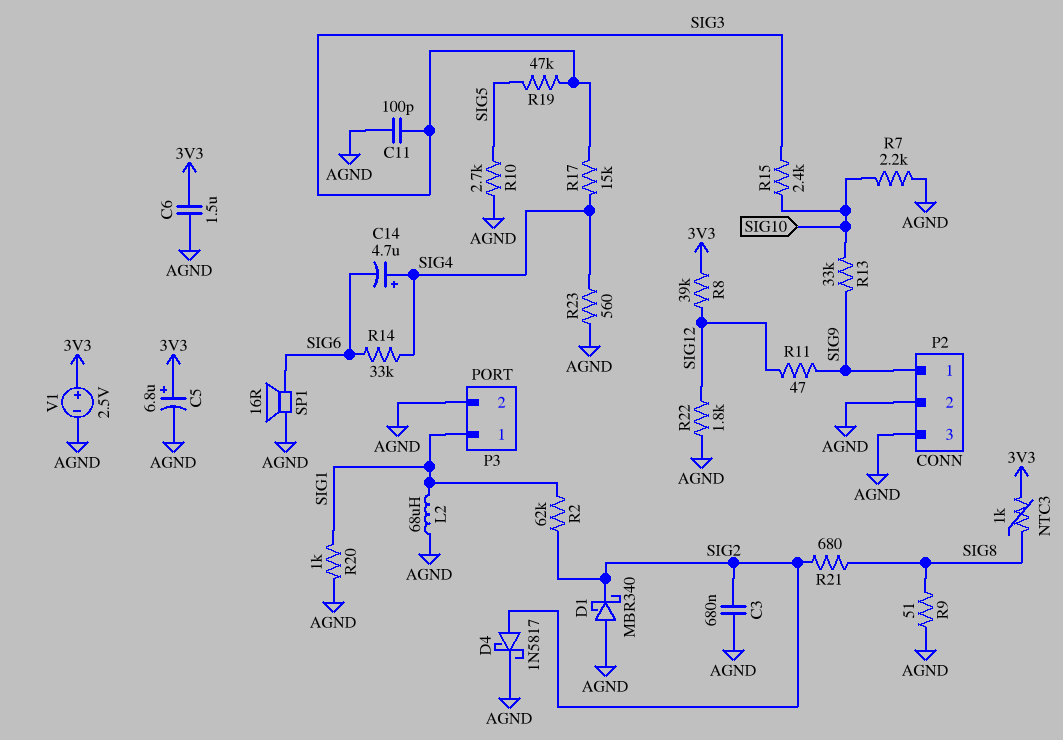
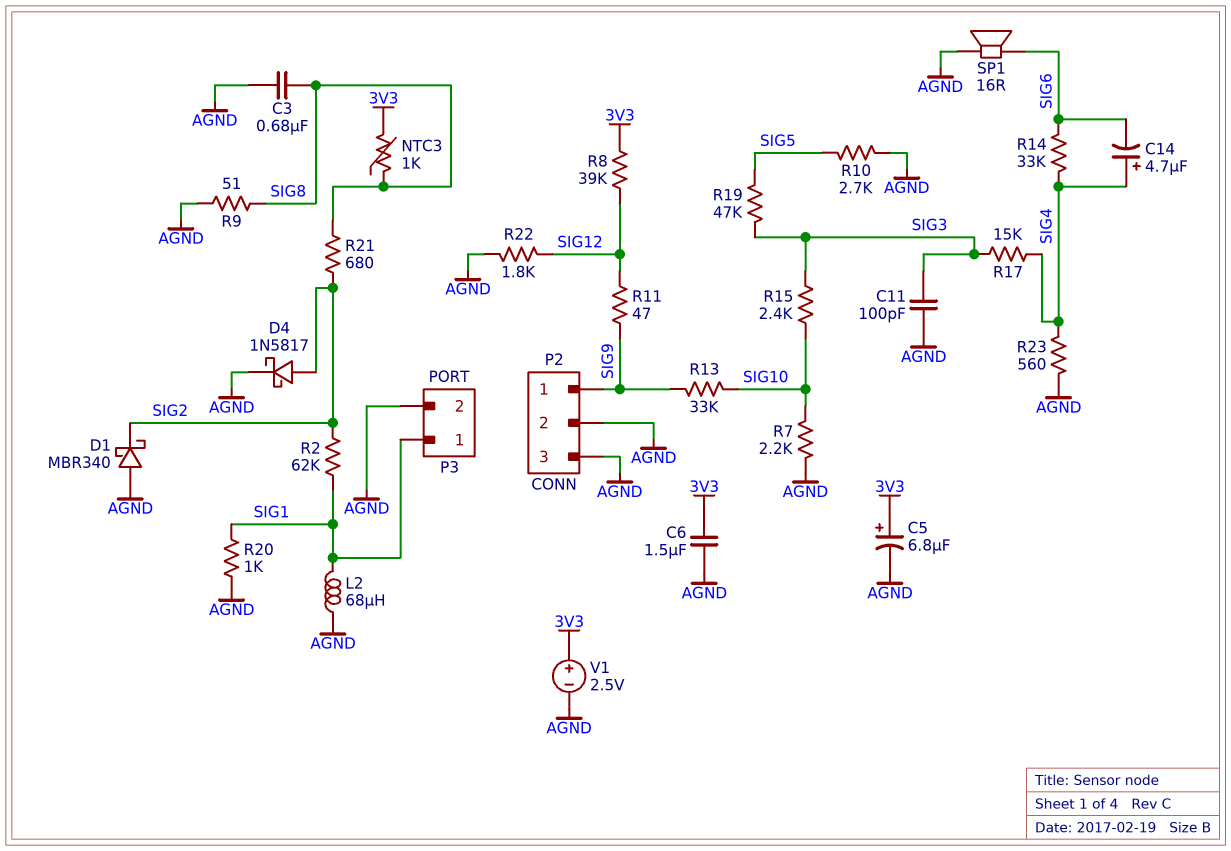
C3: 680nF (AGND, SIG2) -> 680nF (AGND, SIG8)

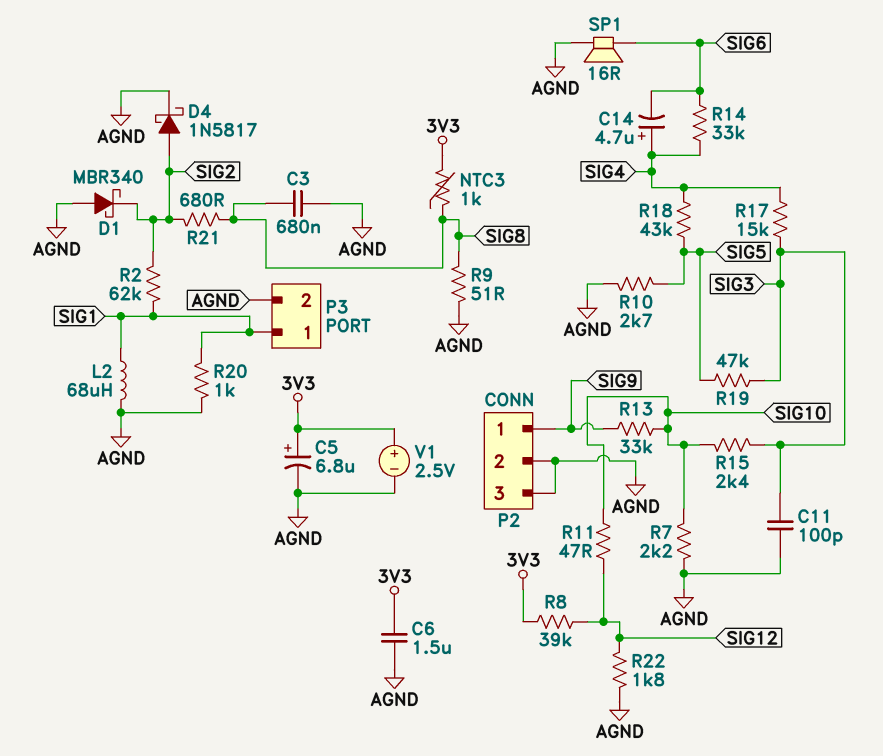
R11: 47 (SIG9, SIG12) -> 47 (SIG10, SIG12)
R18: none -> 43k (SIG4, SIG5)
R23: 560 (AGND, SIG4) -> none

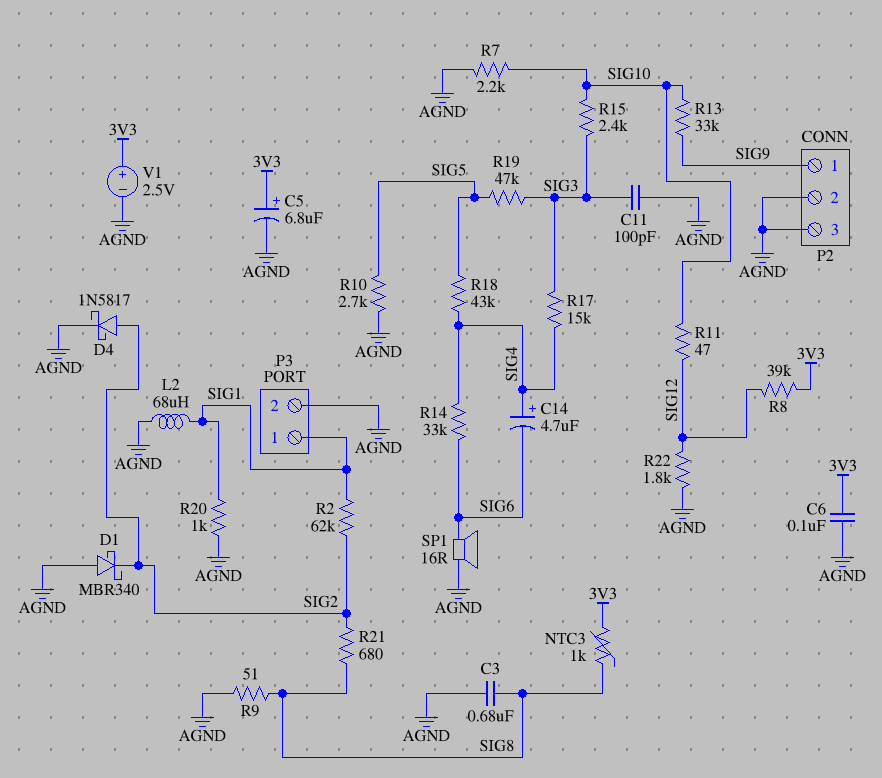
C6: 1.5uF (3V3, AGND) -> 100nF (3V3, AGND)

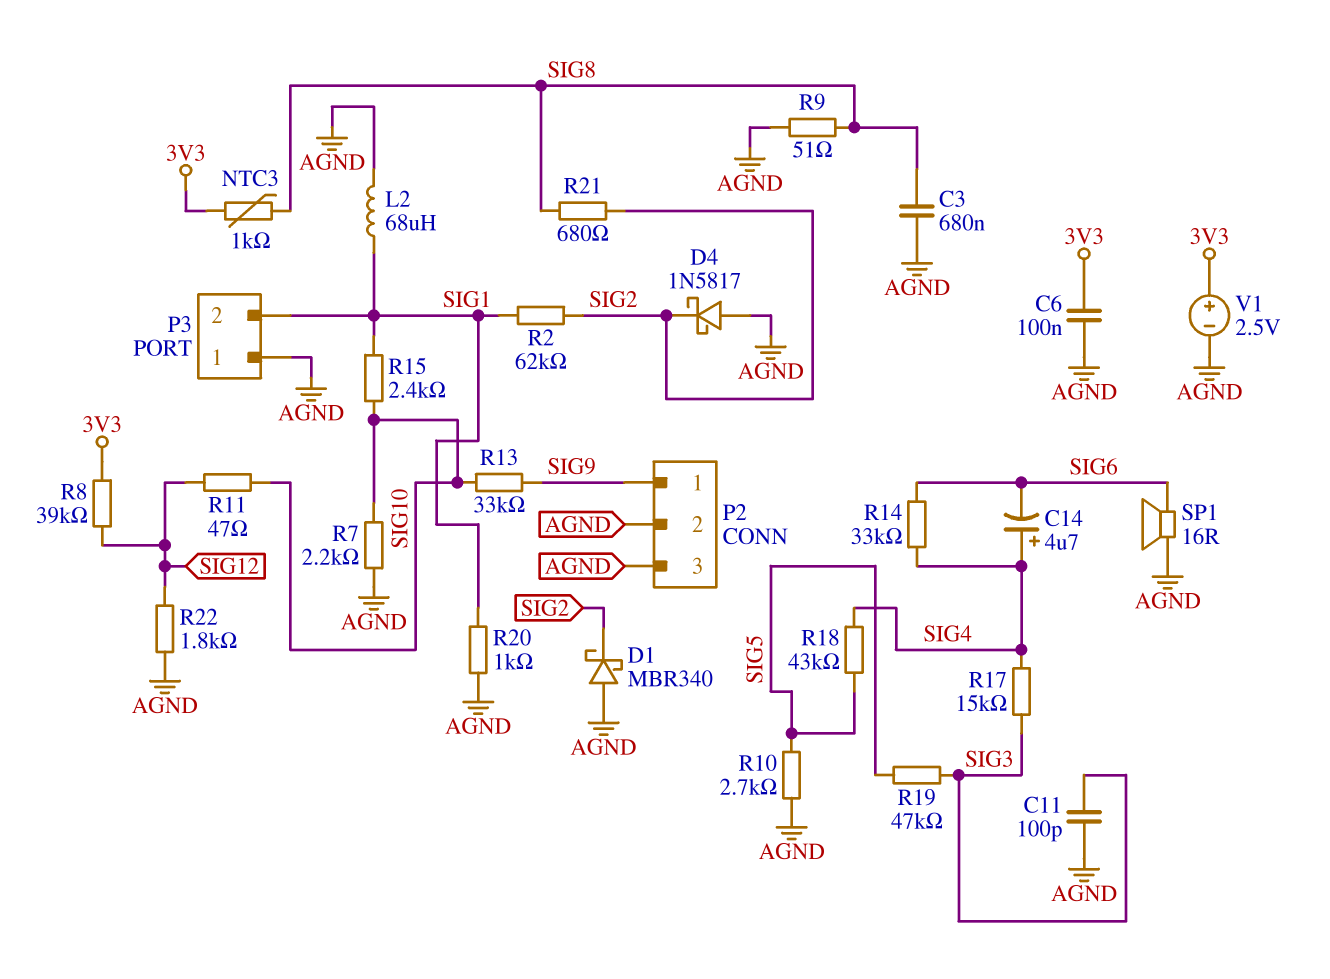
C5: 6.8uF (plus 3V3, minus AGND) -> none
D4: schottky 1N5817 (A SIG2, K AGND) -> schottky 1N5817 (A AGND, K SIG2)
P3 pin 1: SIG1 -> AGND
P3 pin 2: AGND -> SIG1
R15: 2.4k (SIG3, SIG10) -> 2.4k (SIG1, SIG10)

